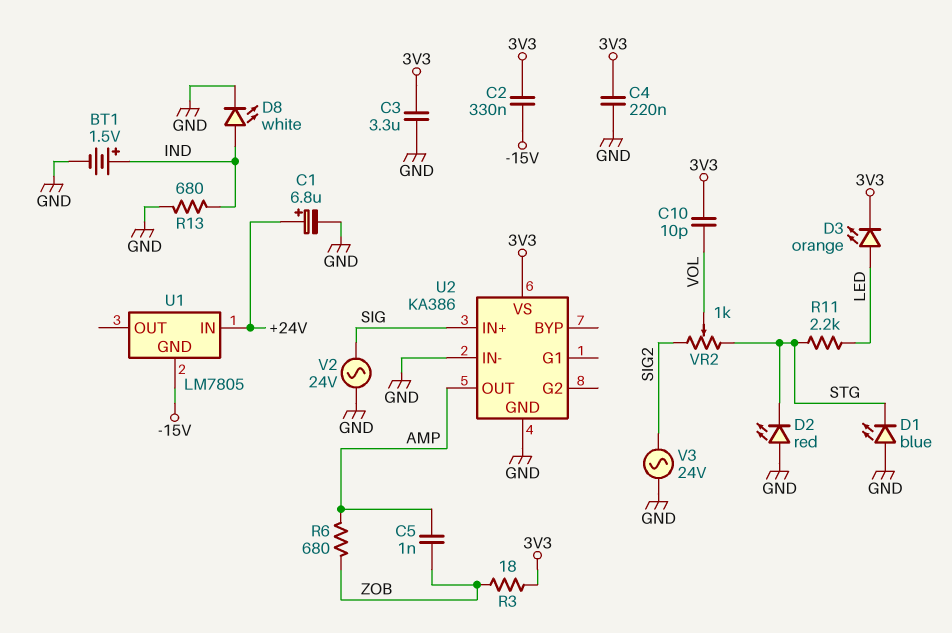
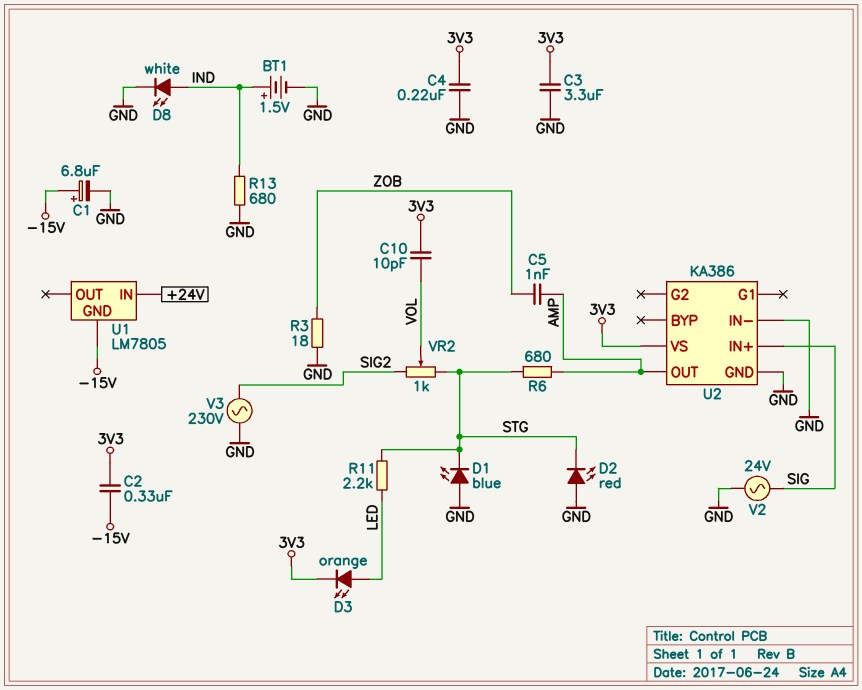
C1: 6.8uF (plus +24V, minus GND) -> 6.8uF (plus -15V, minus GND)
R3: 18 (3V3, ZOB) -> 18 (GND, ZOB)
R6: 680 (AMP, ZOB) -> 680 (AMP, STG)
V3: AC 24V (GND, SIG2) -> AC 230V (GND, SIG2)

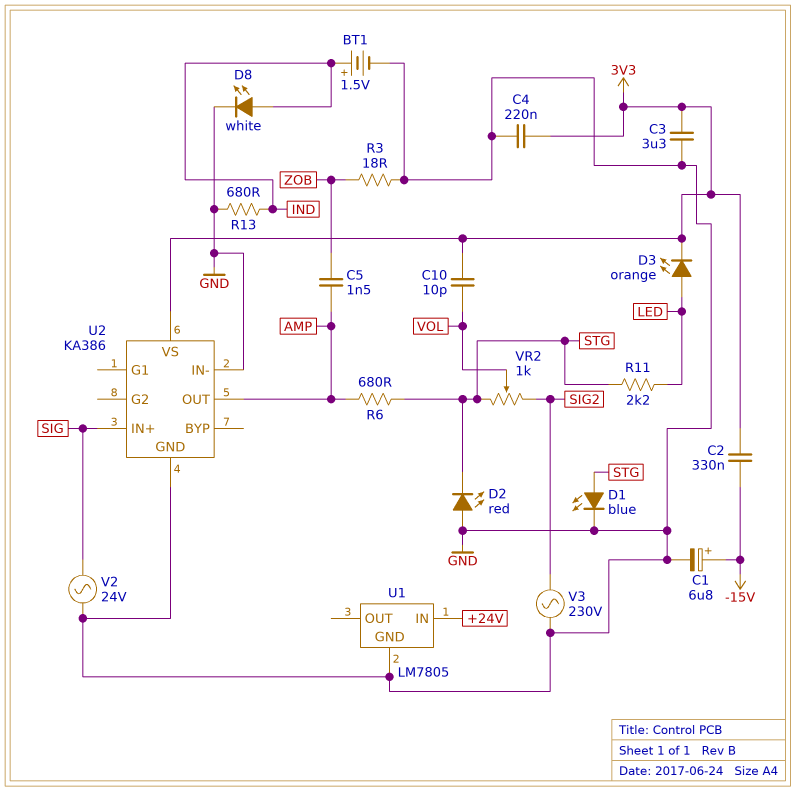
C5: 1nF (AMP, ZOB) -> 1.5nF (AMP, ZOB)
D1: LED blue (A GND, K STG) -> LED blue (A STG, K GND)
U1 pin GND: -15V -> GND

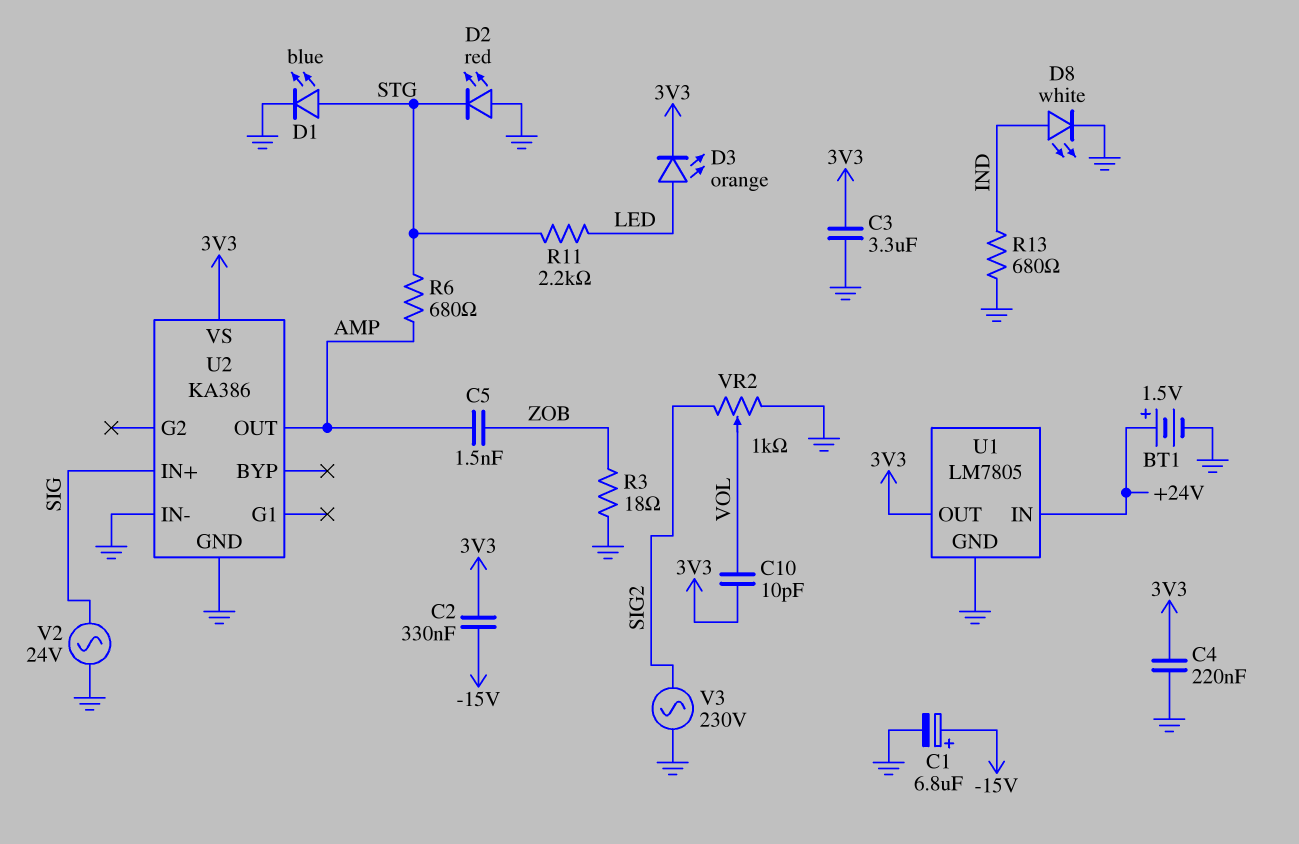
BT1: 1.5V (plus IND, minus GND) -> 1.5V (plus +24V, minus GND)
U1 pin OUT: none -> 3V3
VR2: 1k (SIG2, STG, wiper VOL) -> 1k (GND, SIG2, wiper VOL)

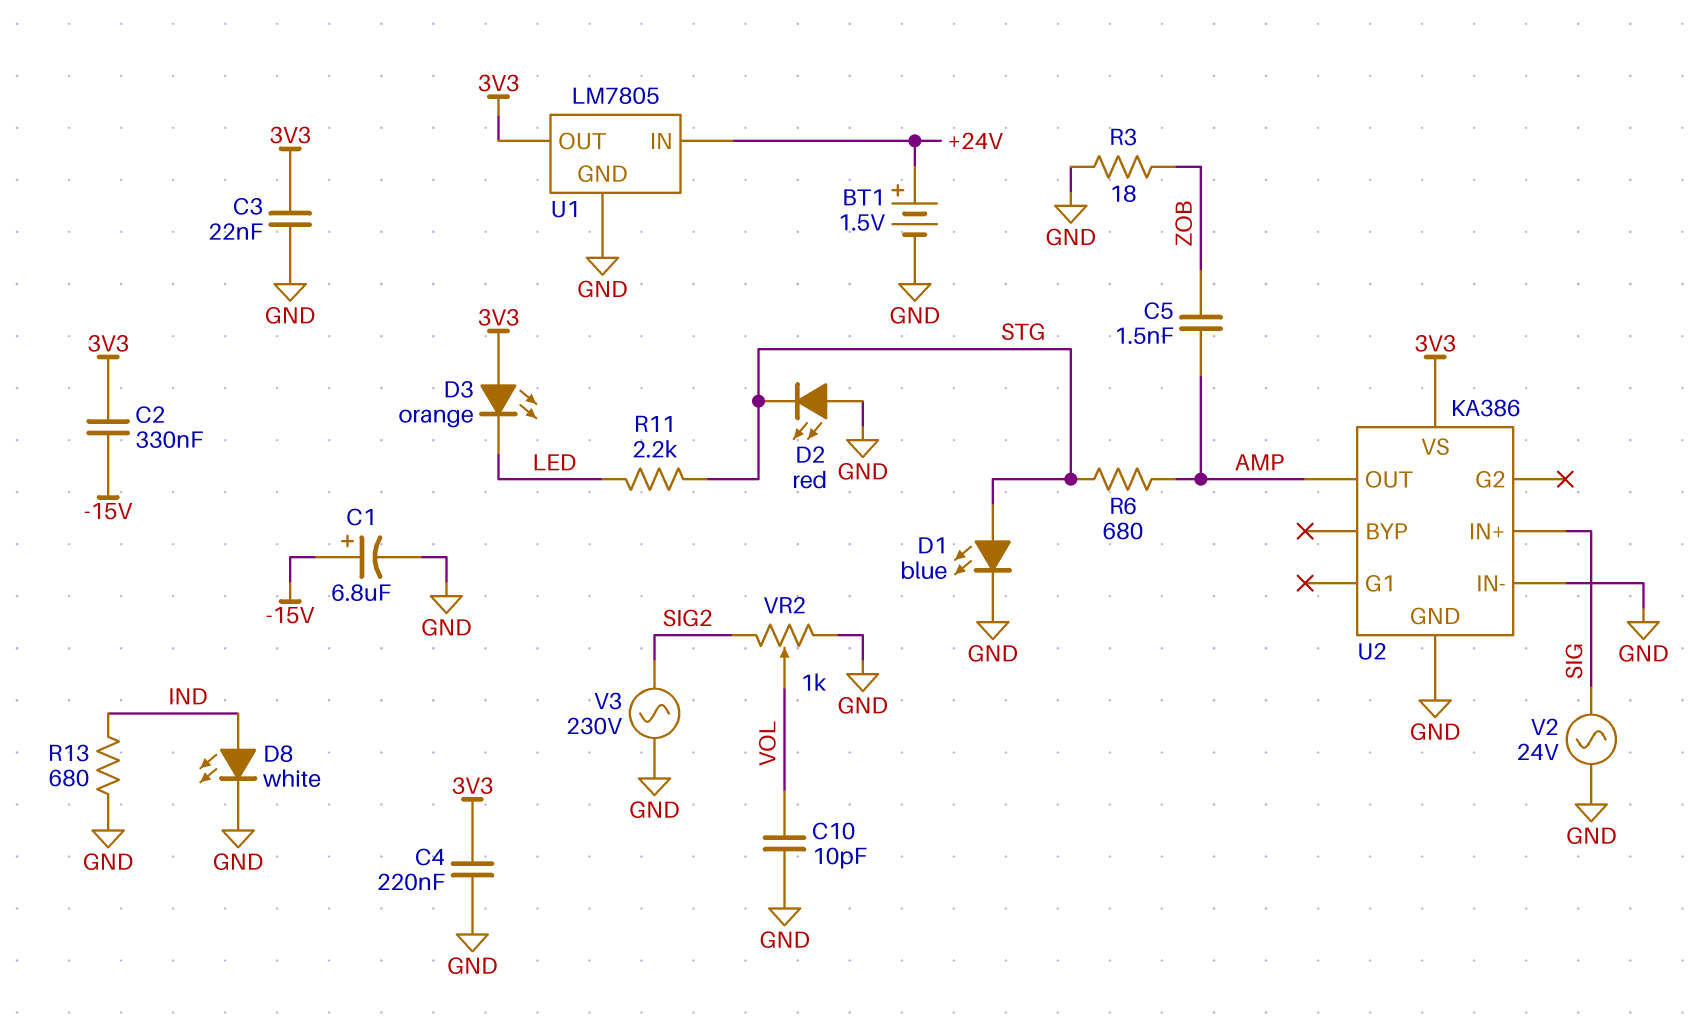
C3: 3.3uF (3V3, GND) -> 22nF (3V3, GND)
C10: 10pF (3V3, VOL) -> 10pF (GND, VOL)
D3: LED orange (A LED, K 3V3) -> LED orange (A 3V3, K LED)

